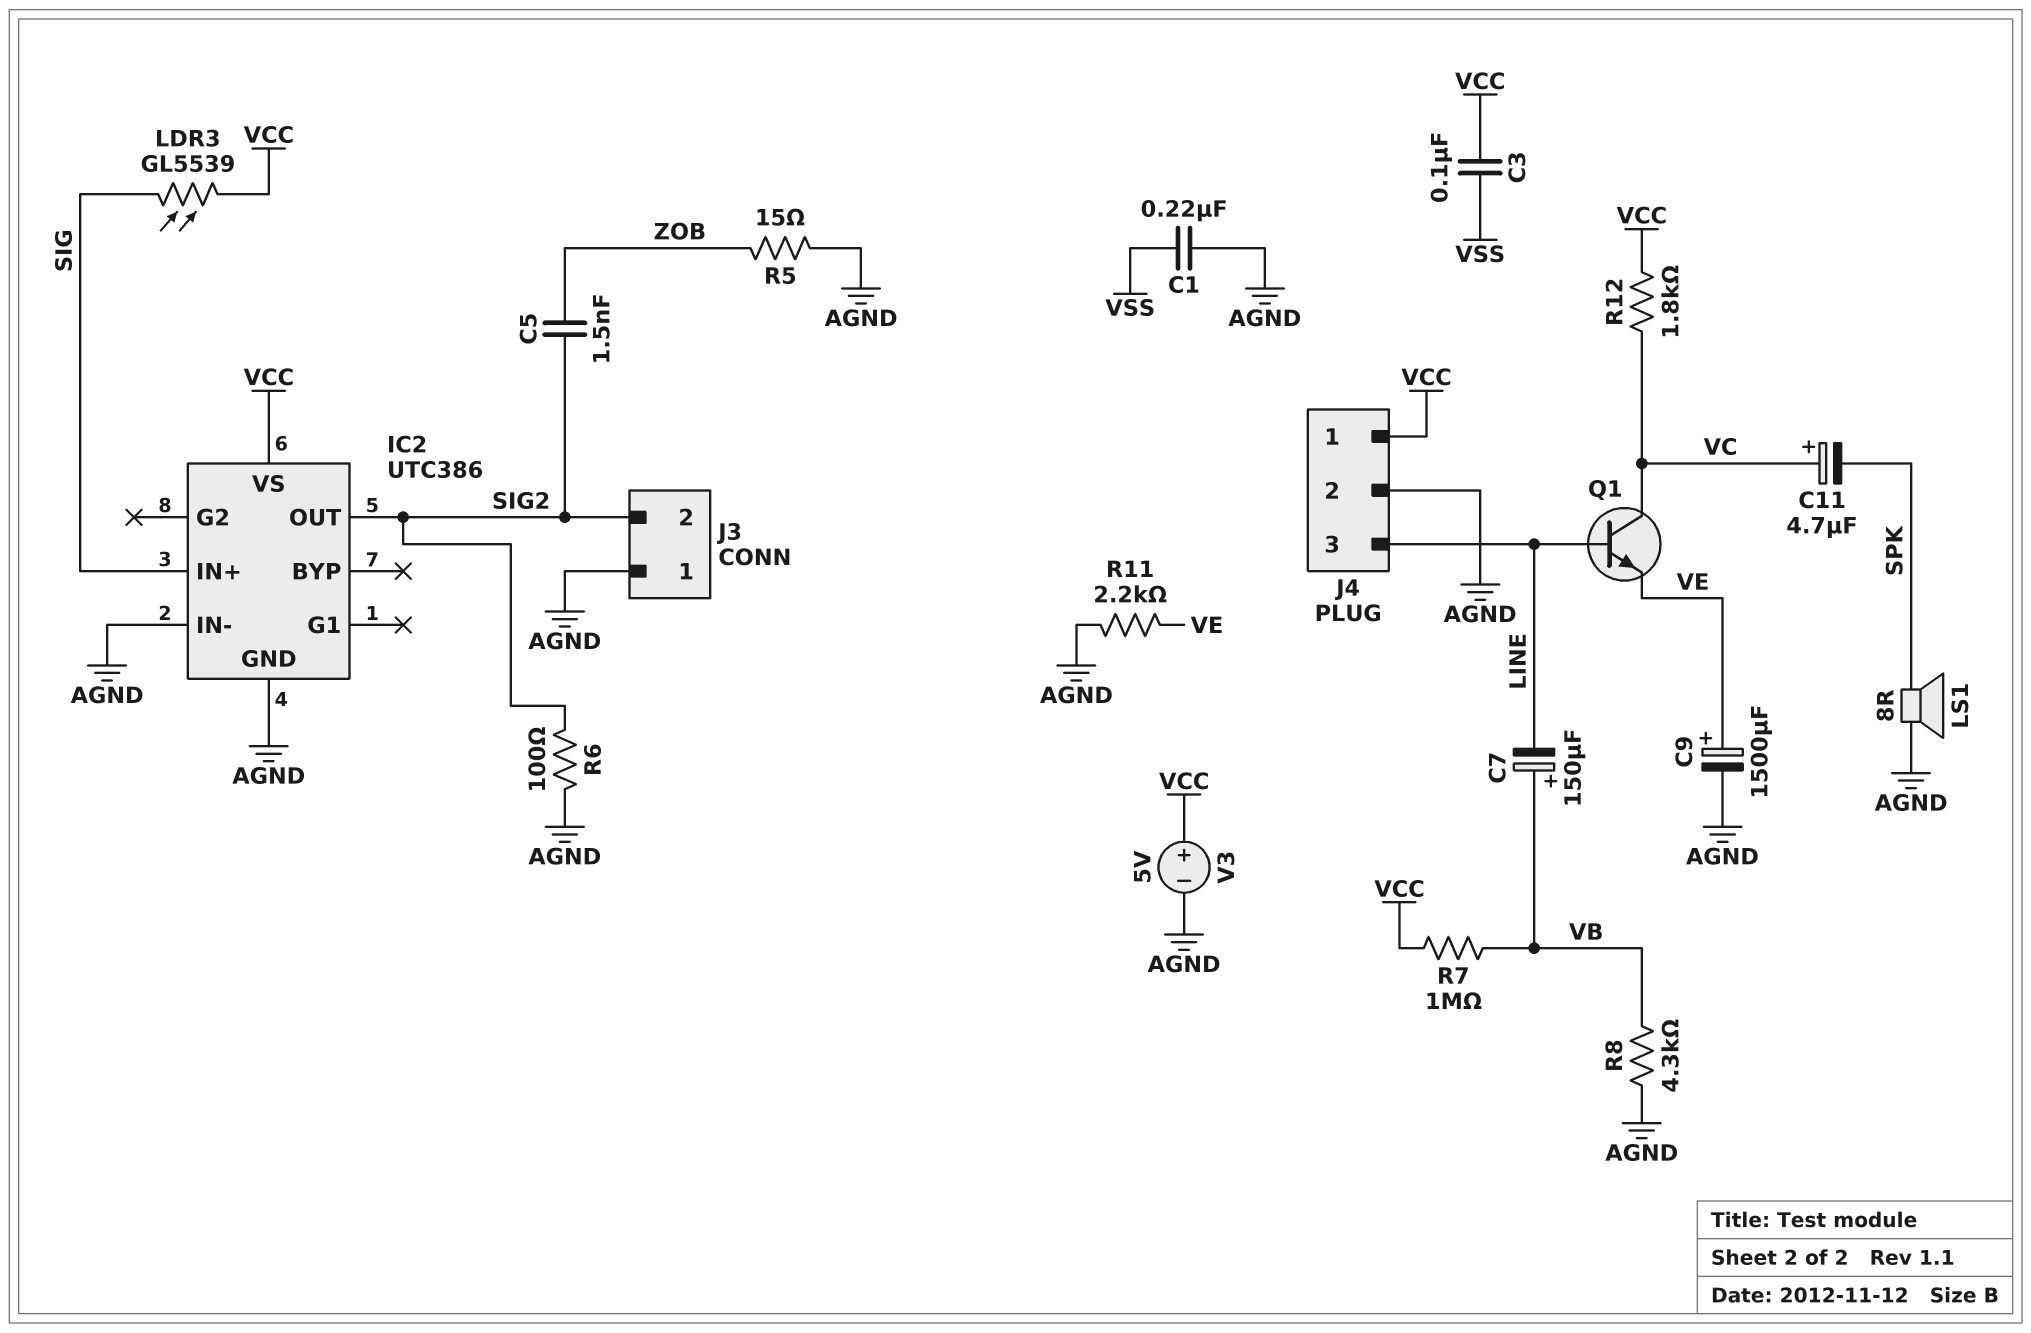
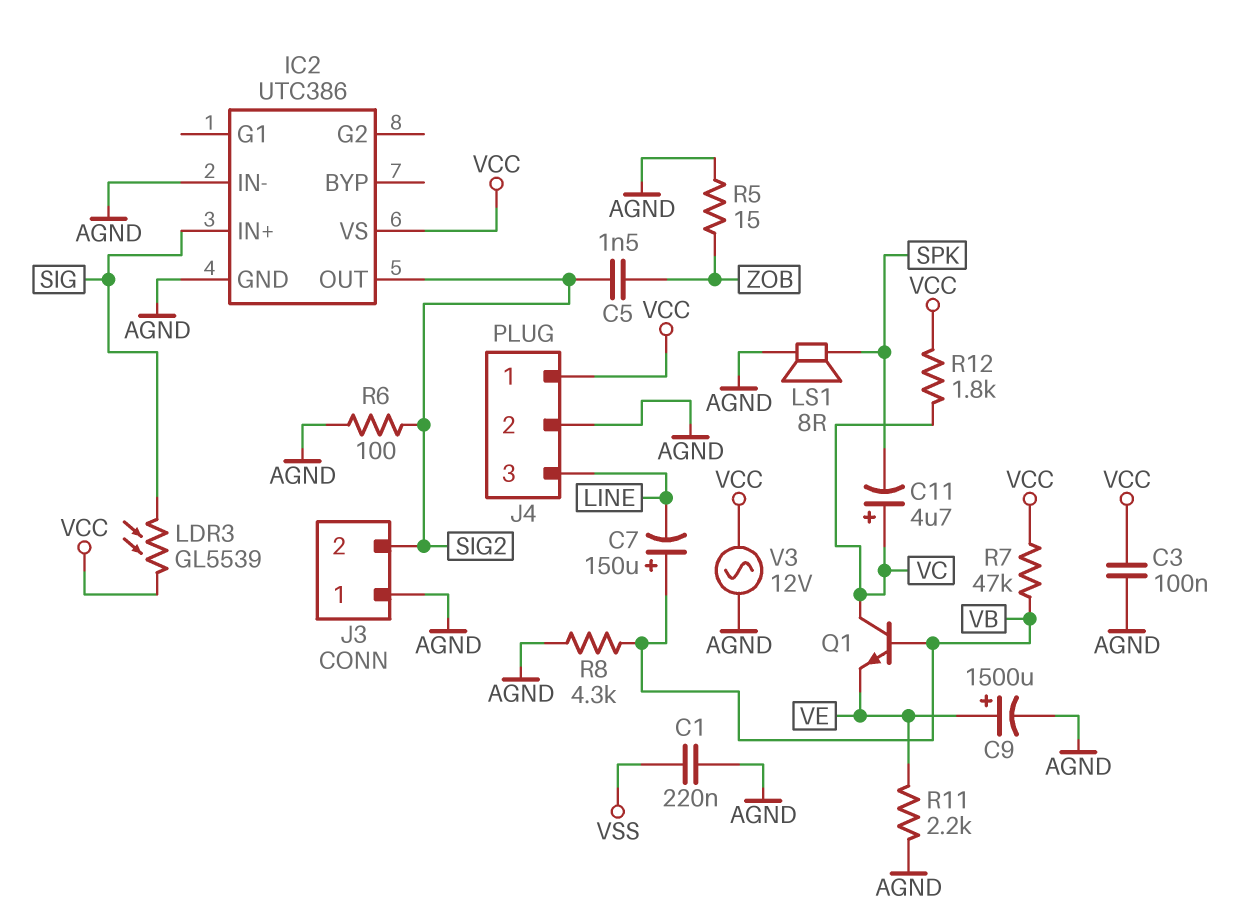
C3: 100nF (VCC, VSS) -> 100nF (AGND, VCC)
Q1: NPN (B LINE, C VC, E VE) -> NPN (B VB, C VC, E VE)
R7: 1M (VB, VCC) -> 47k (VB, VCC)
V3: 5V (plus VCC, minus AGND) -> AC 12V (AGND, VCC)

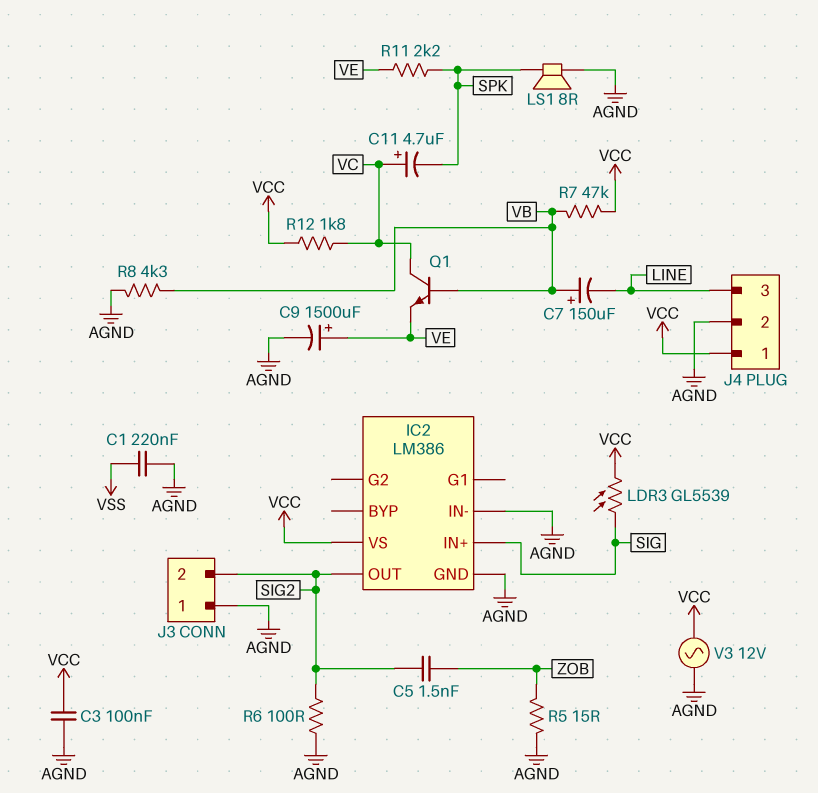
IC2: UTC386 -> LM386
R11: 2.2k (AGND, VE) -> 2.2k (SPK, VE)

